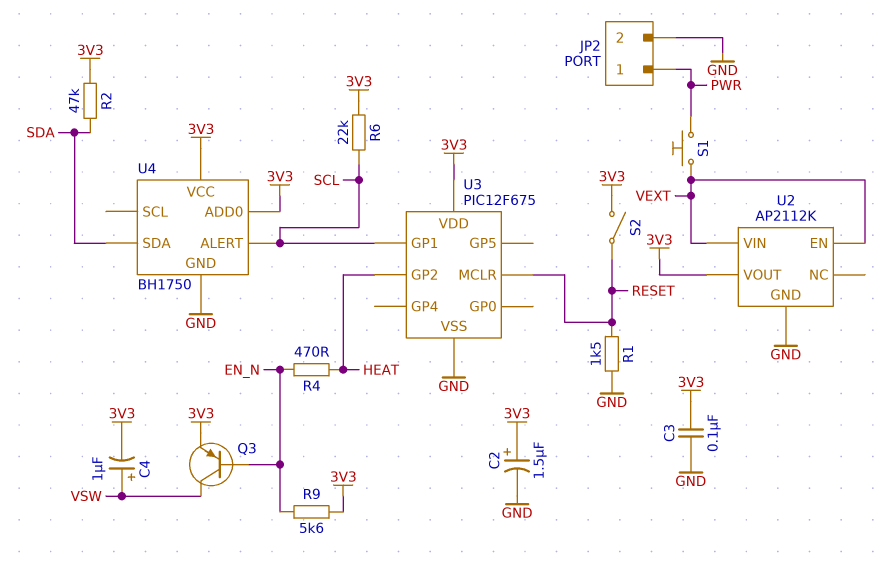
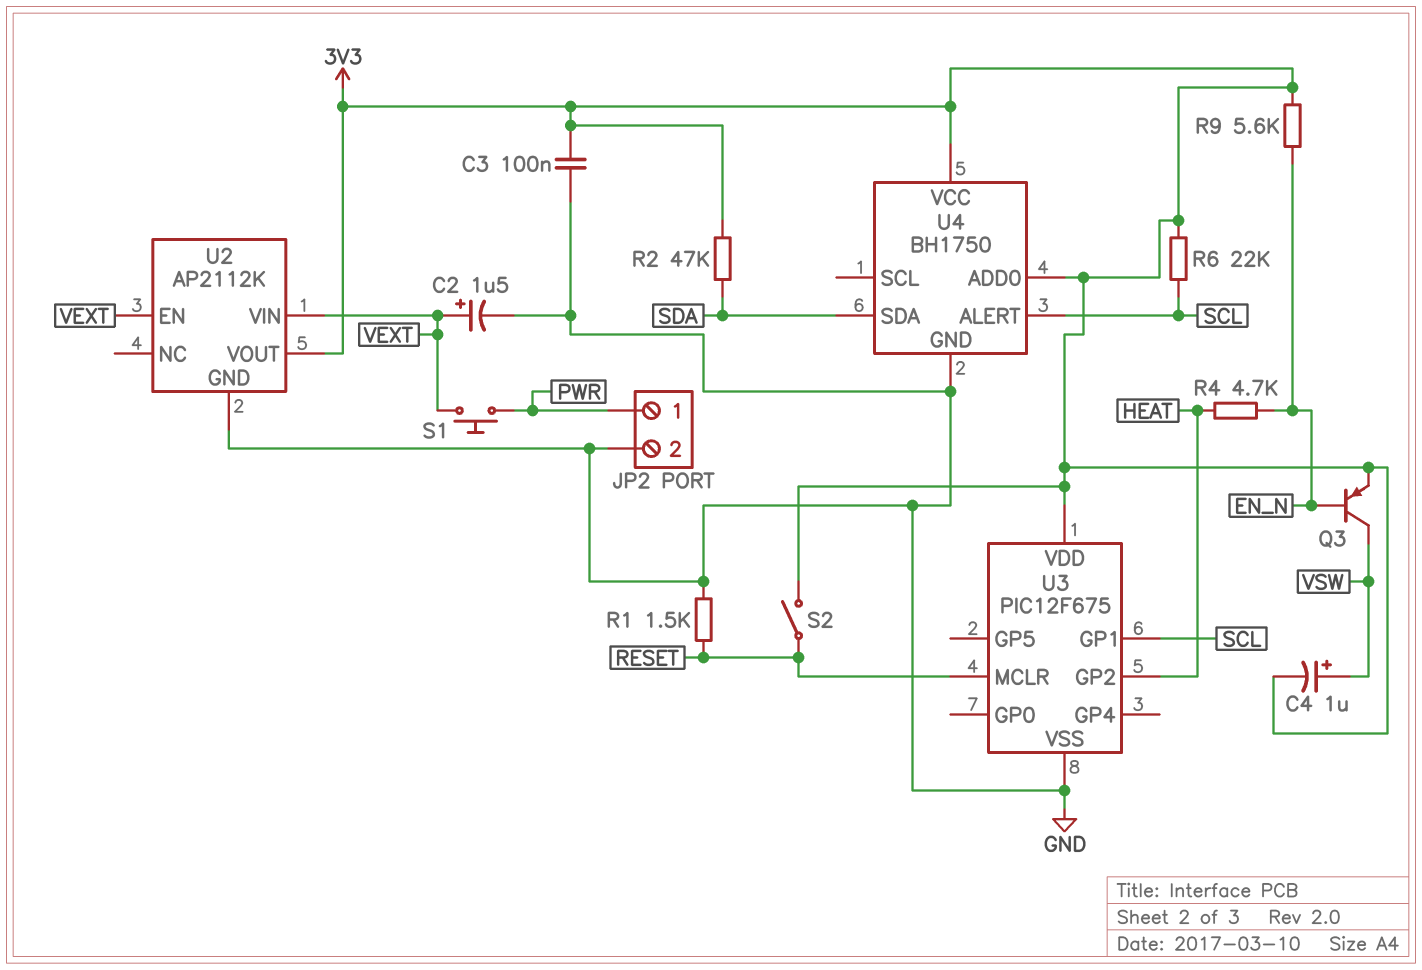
C2: 1.5uF (plus 3V3, minus GND) -> 1.5uF (plus VEXT, minus GND)
R4: 470 (EN_N, HEAT) -> 4.7k (EN_N, HEAT)

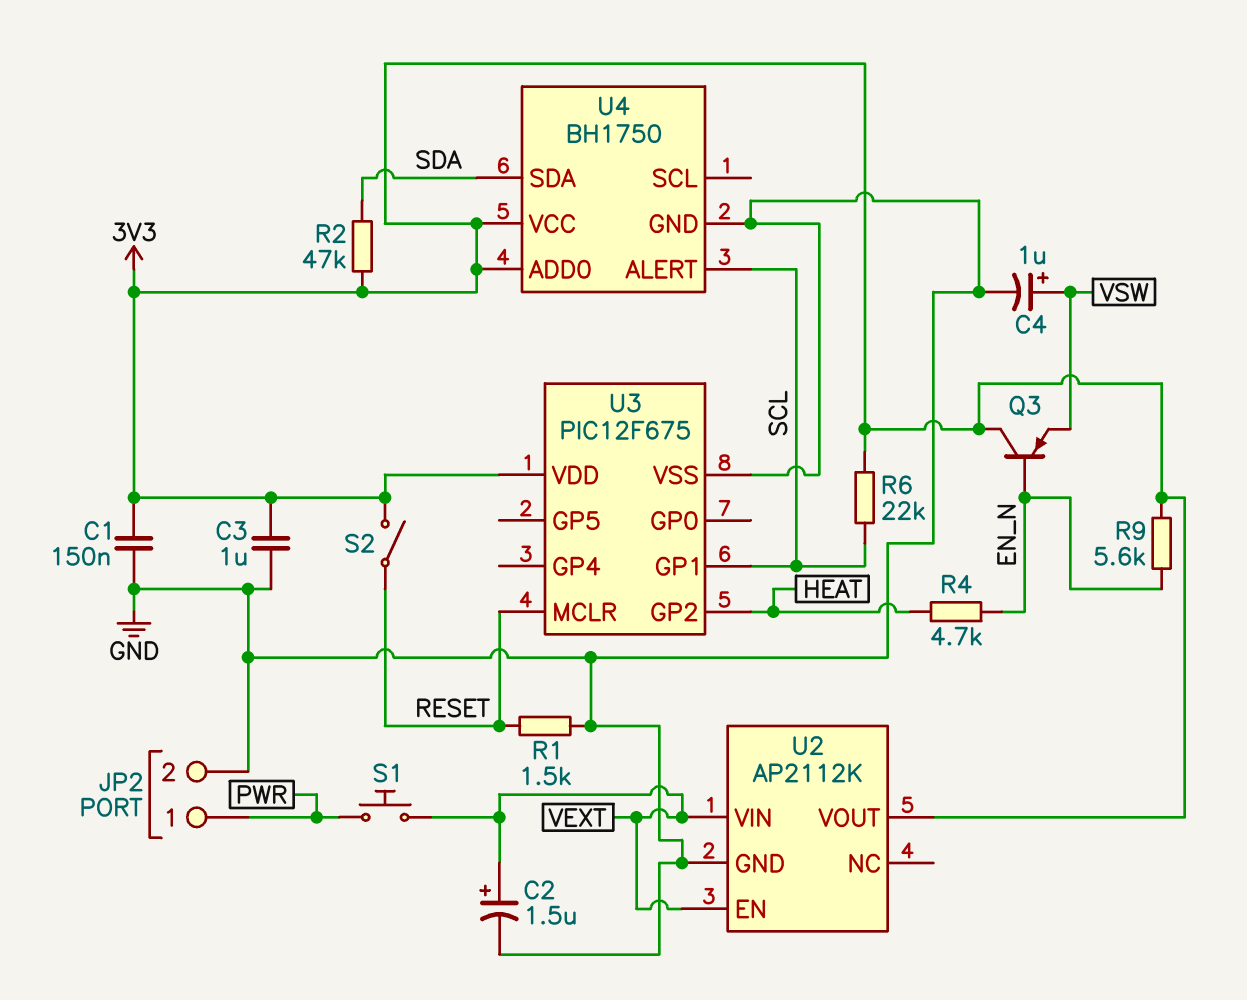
C1: none -> 150nF (3V3, GND)
C3: 100nF (3V3, GND) -> 1uF (3V3, GND)
C4: 1uF (plus VSW, minus 3V3) -> 1uF (plus VSW, minus GND)
Q3: PNP (B EN_N, C VSW, E 3V3) -> PNP (B EN_N, C 3V3, E VSW)

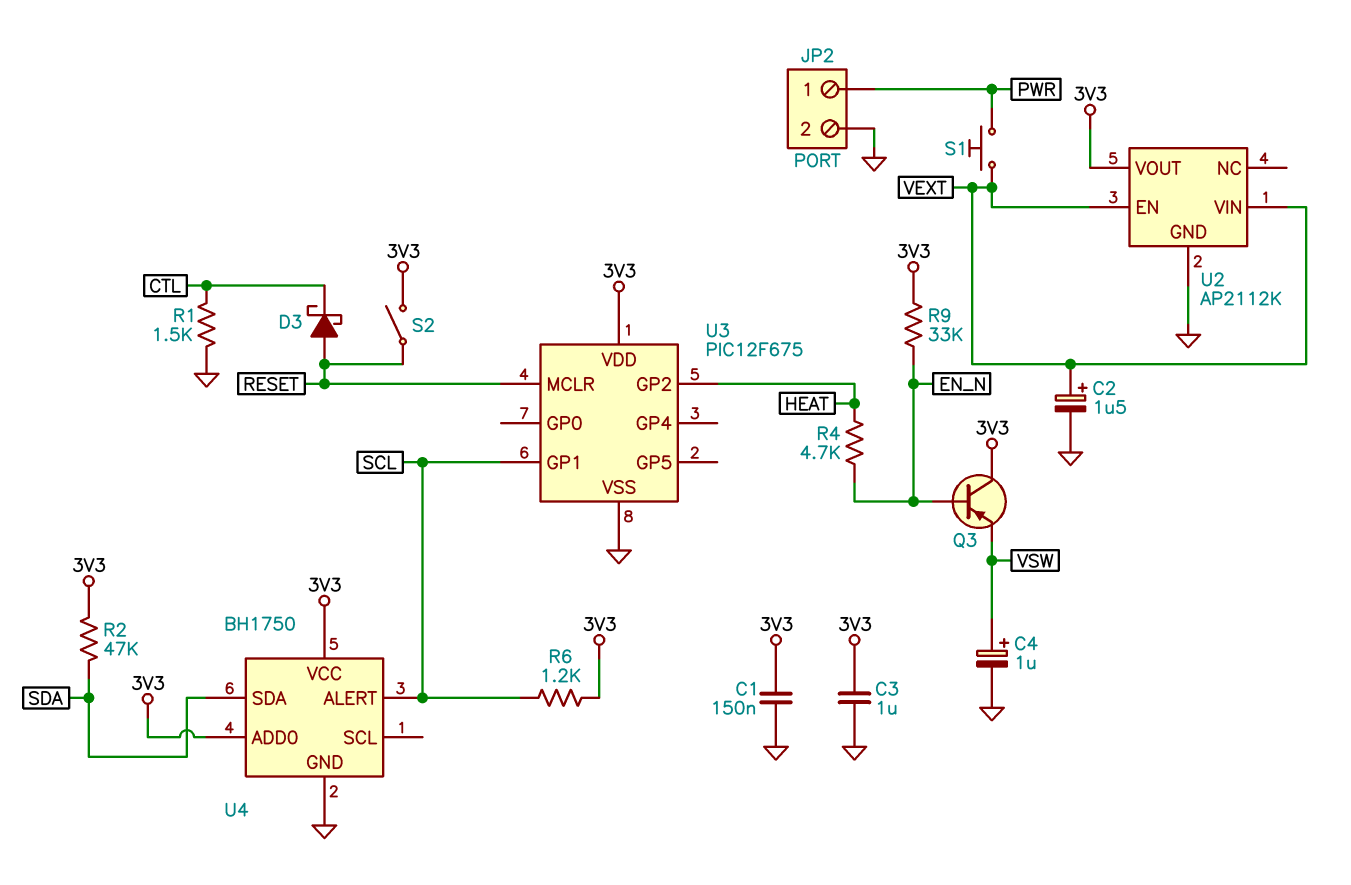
D3: none -> schottky (A RESET, K CTL)
R1: 1.5k (GND, RESET) -> 1.5k (CTL, GND)
R6: 22k (3V3, SCL) -> 1.2k (3V3, SCL)
R9: 5.6k (3V3, EN_N) -> 33k (3V3, EN_N)

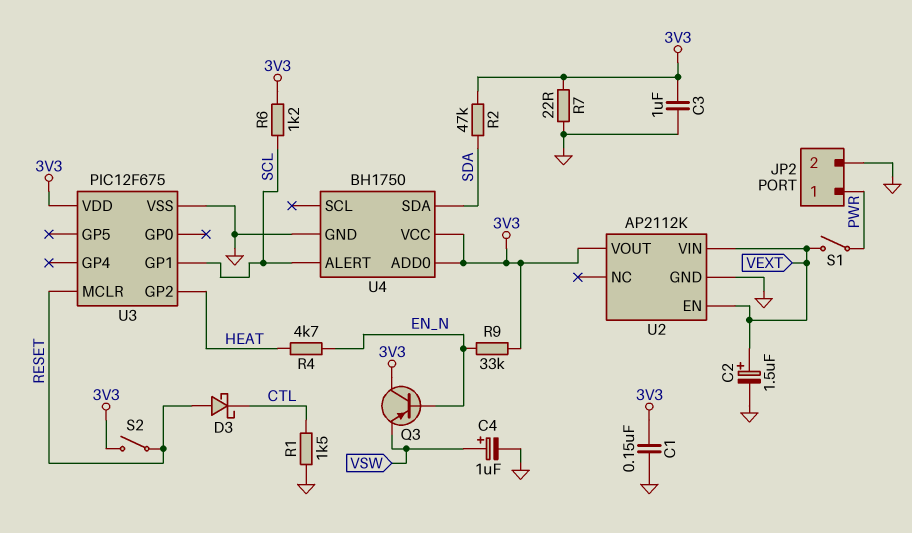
R7: none -> 22 (3V3, GND)
S1: button (PWR, VEXT) -> switch (PWR, VEXT)

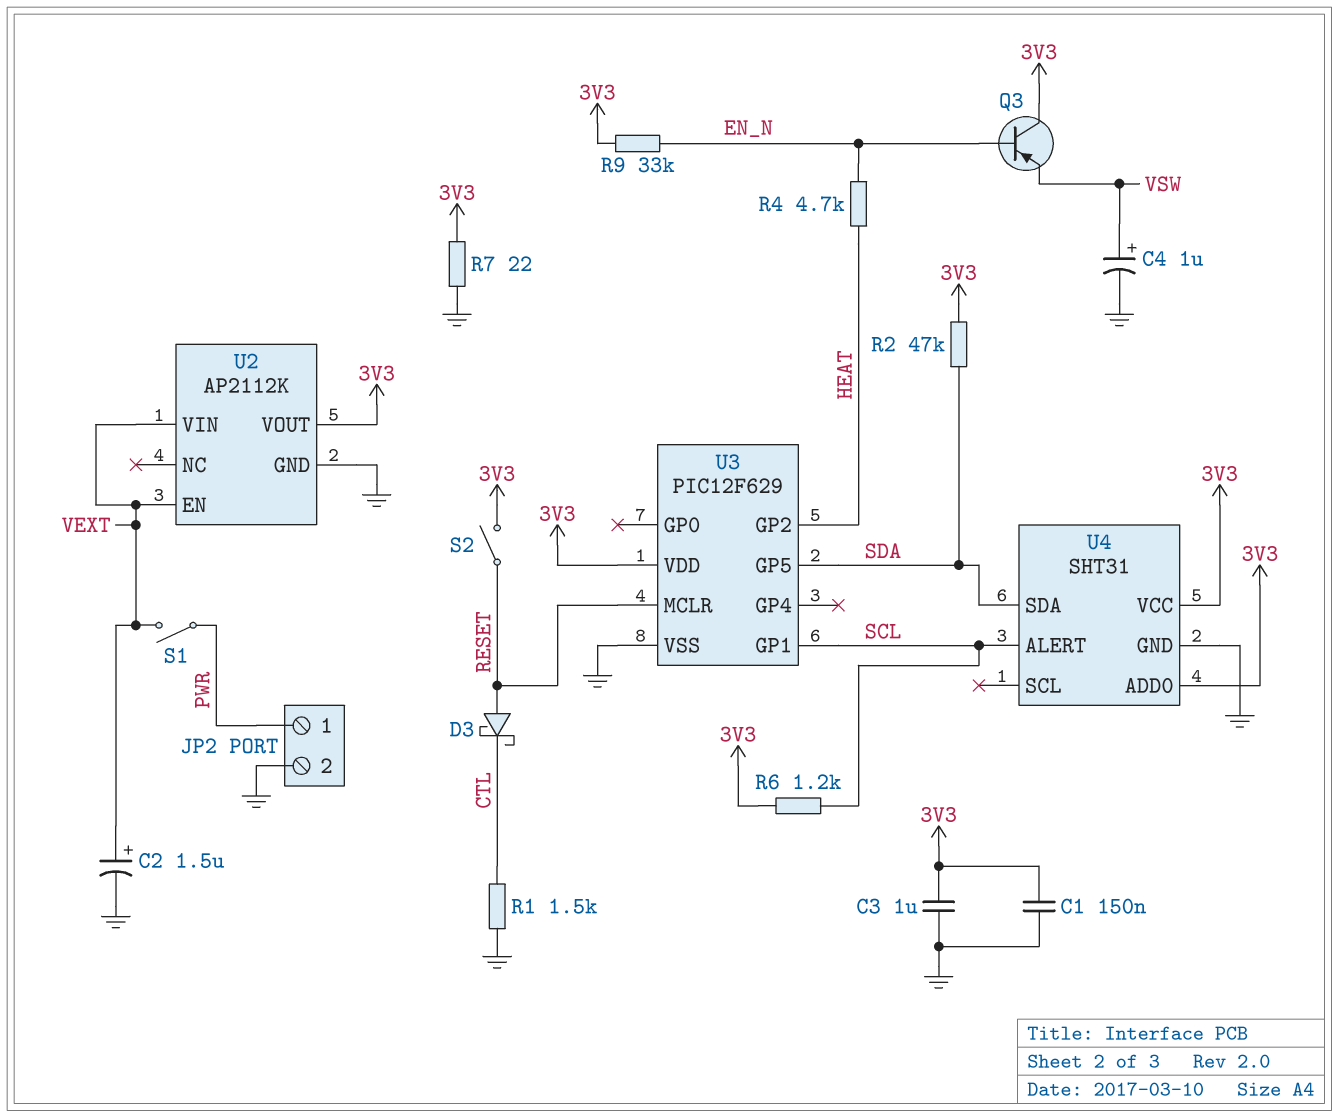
U3: PIC12F675 -> PIC12F629
U3 pin GP5: none -> SDA
U4: BH1750 -> SHT31

